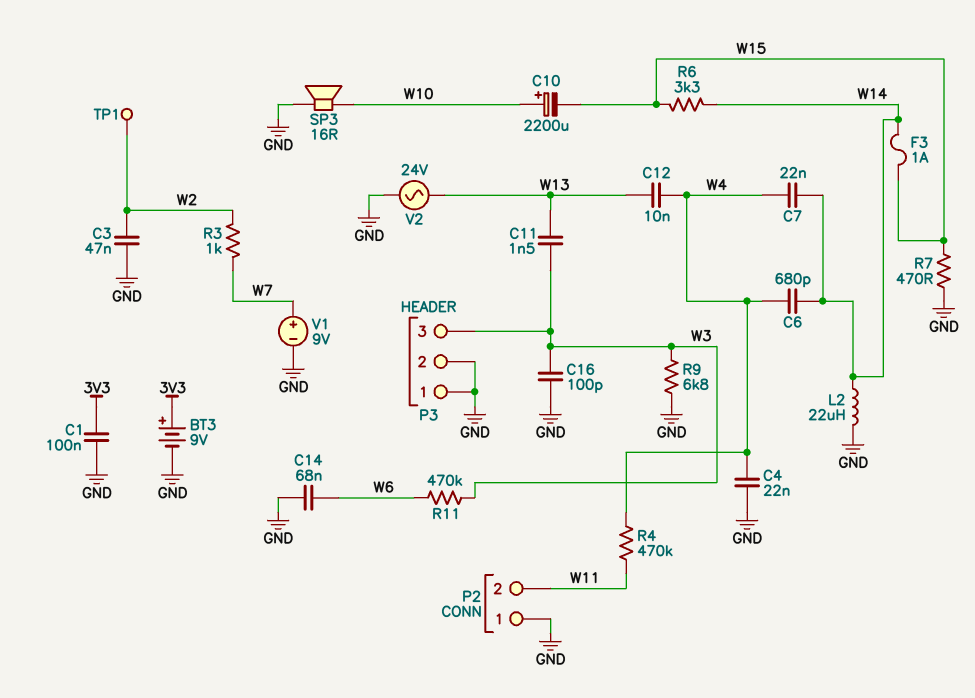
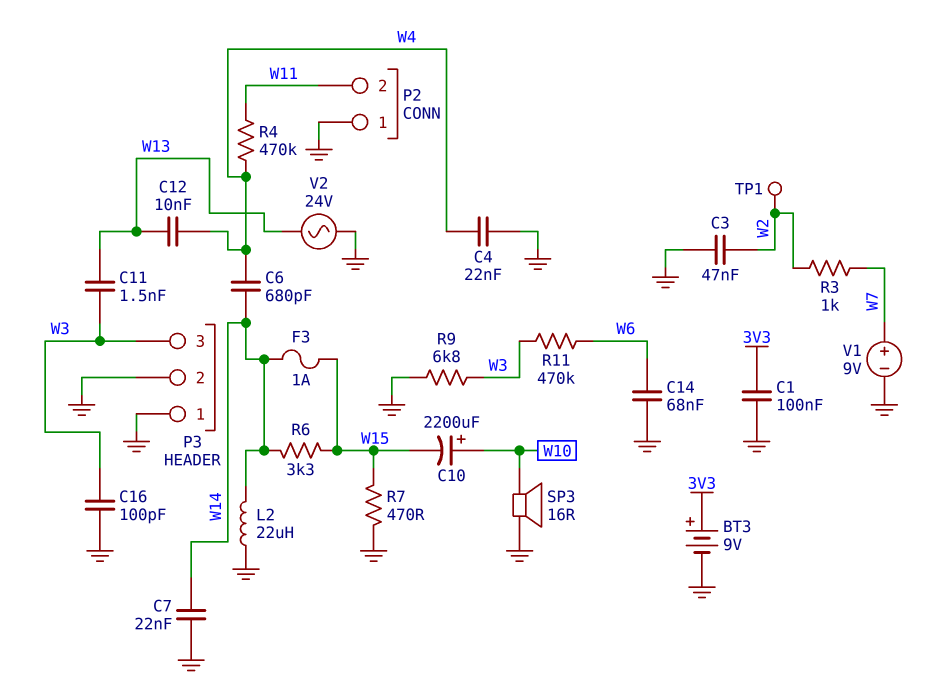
C7: 22nF (W4, W14) -> 22nF (GND, W14)

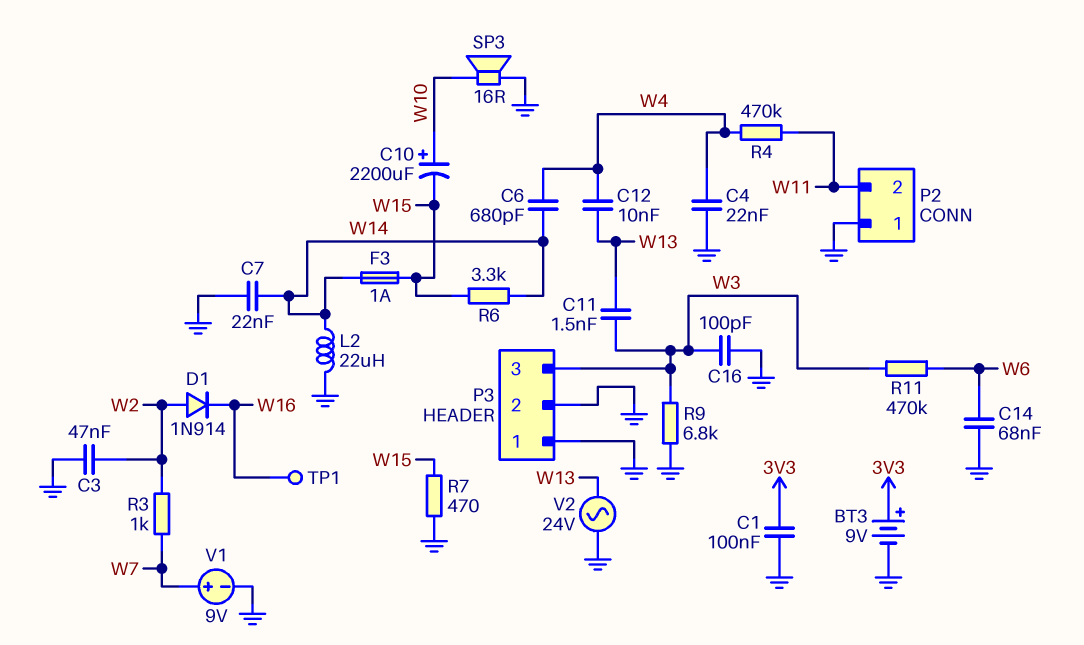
D1: none -> diode 1N914 (A W2, K W16)
TP1: test point (W2) -> test point (W16)

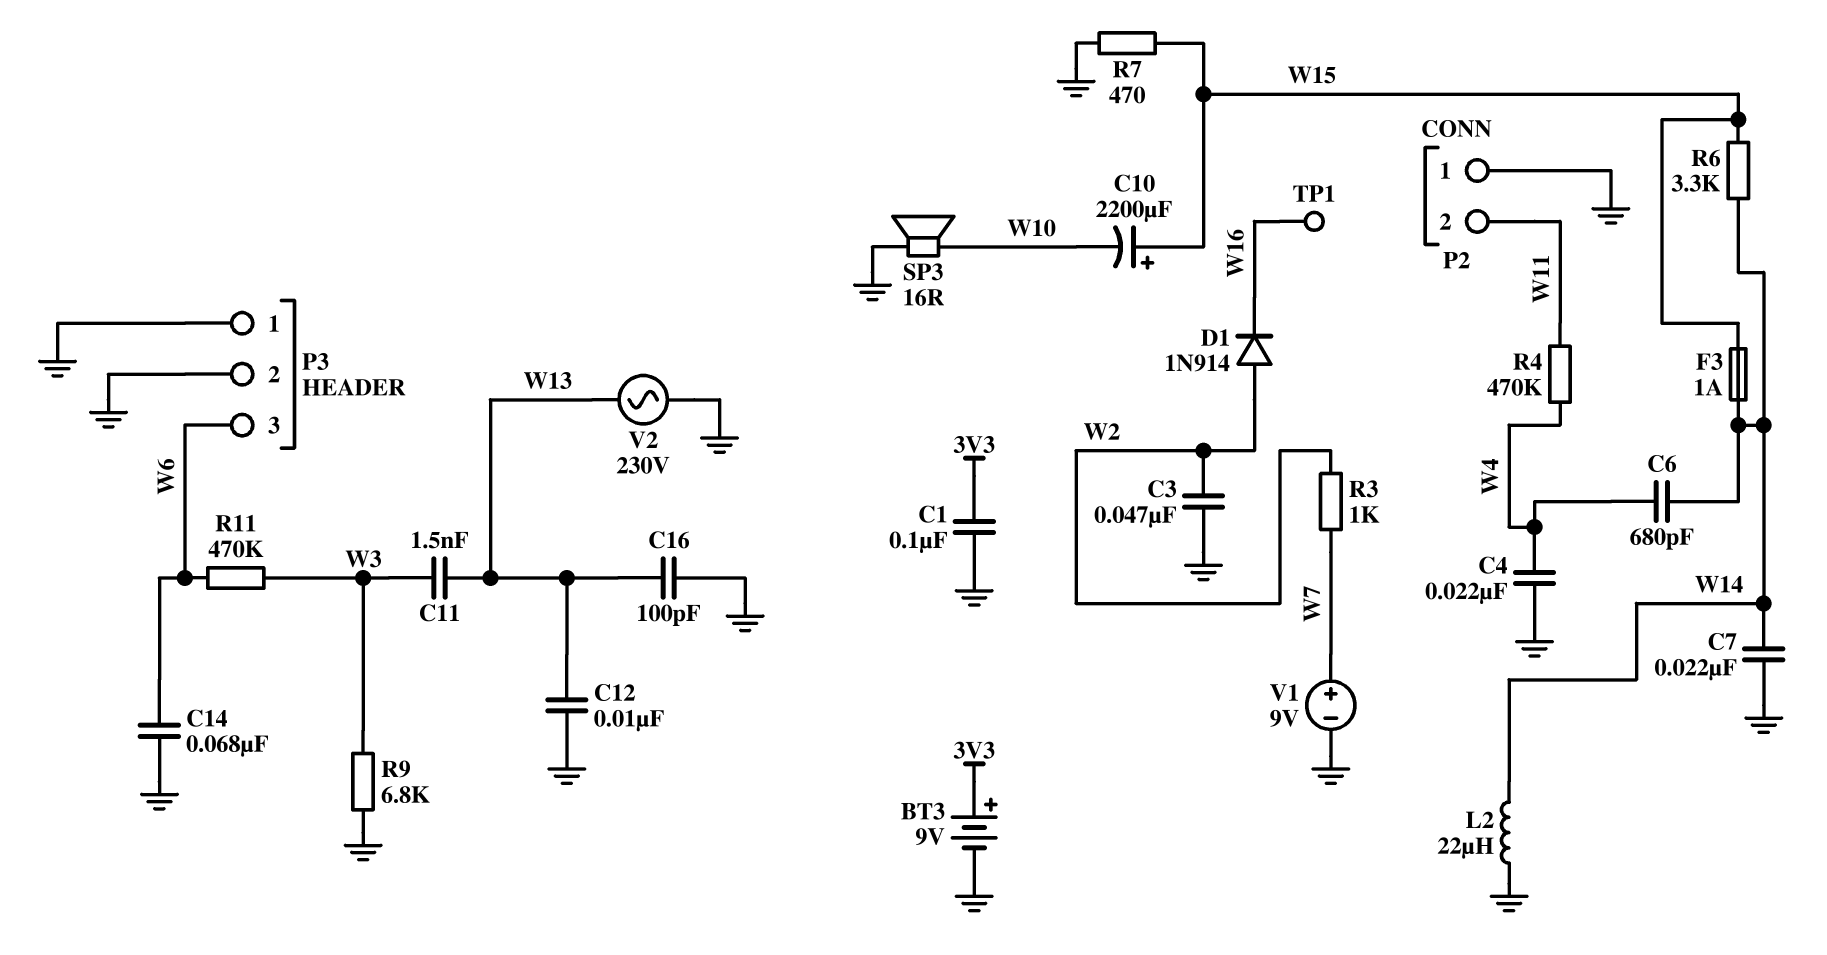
C10: 2200uF (plus W10, minus W15) -> 2200uF (plus W15, minus W10)
C12: 10nF (W4, W13) -> 10nF (GND, W13)
C16: 100pF (GND, W3) -> 100pF (GND, W13)
P3 pin 3: W3 -> W6
V2: AC 24V (GND, W13) -> AC 230V (GND, W13)

